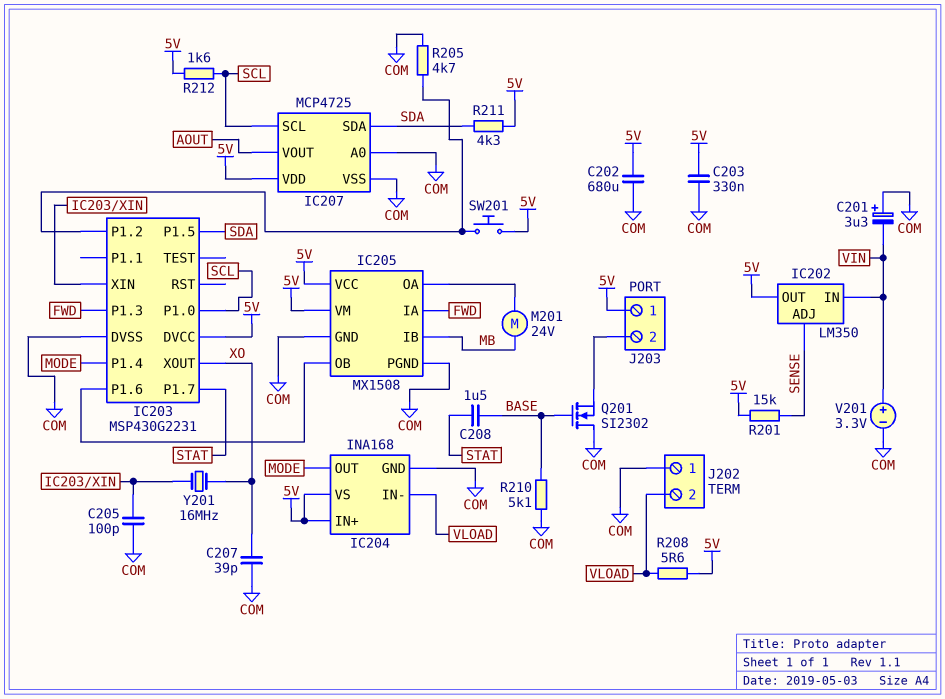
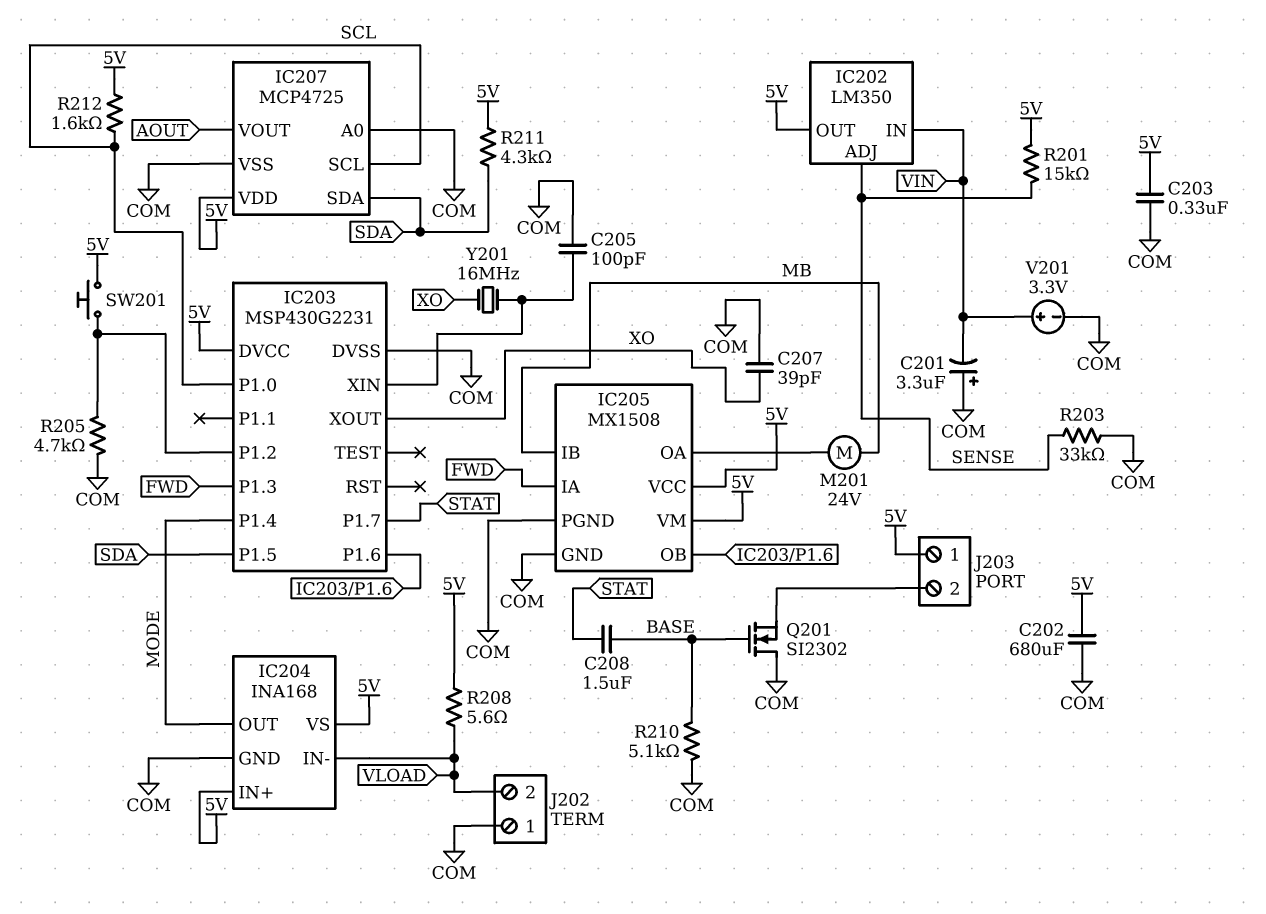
R203: none -> 33k (COM, SENSE)

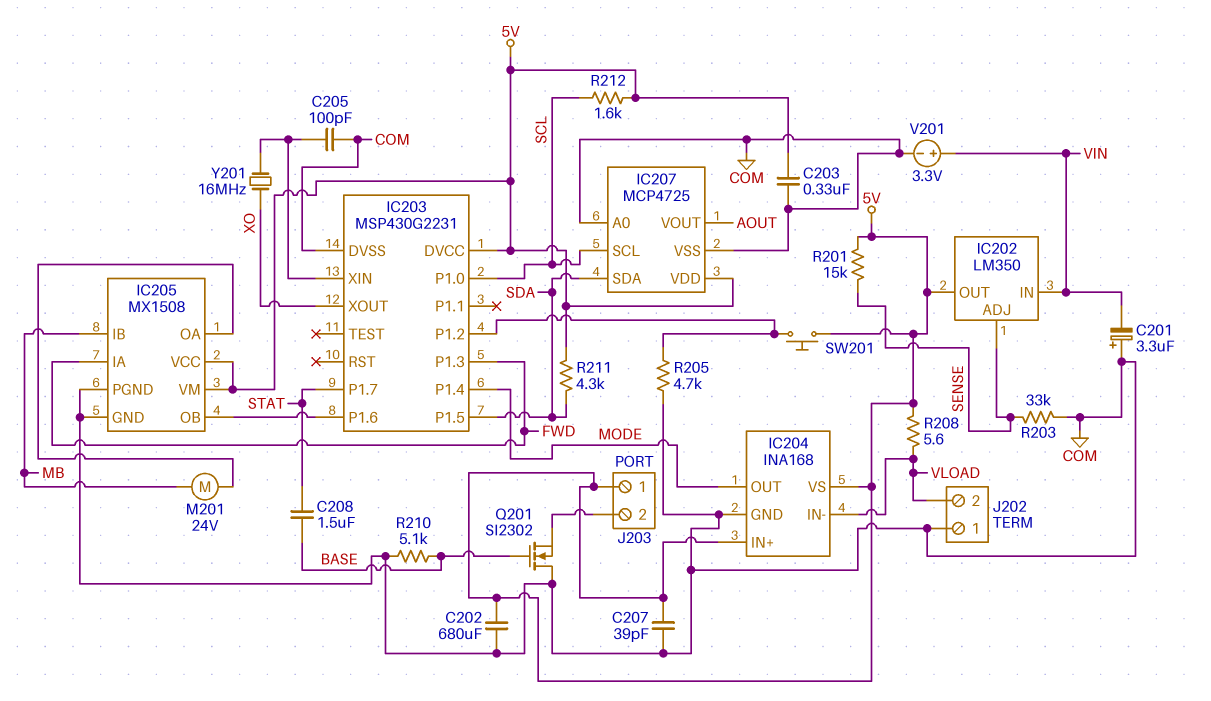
C207: 39pF (COM, XO) -> 39pF (5V, COM)

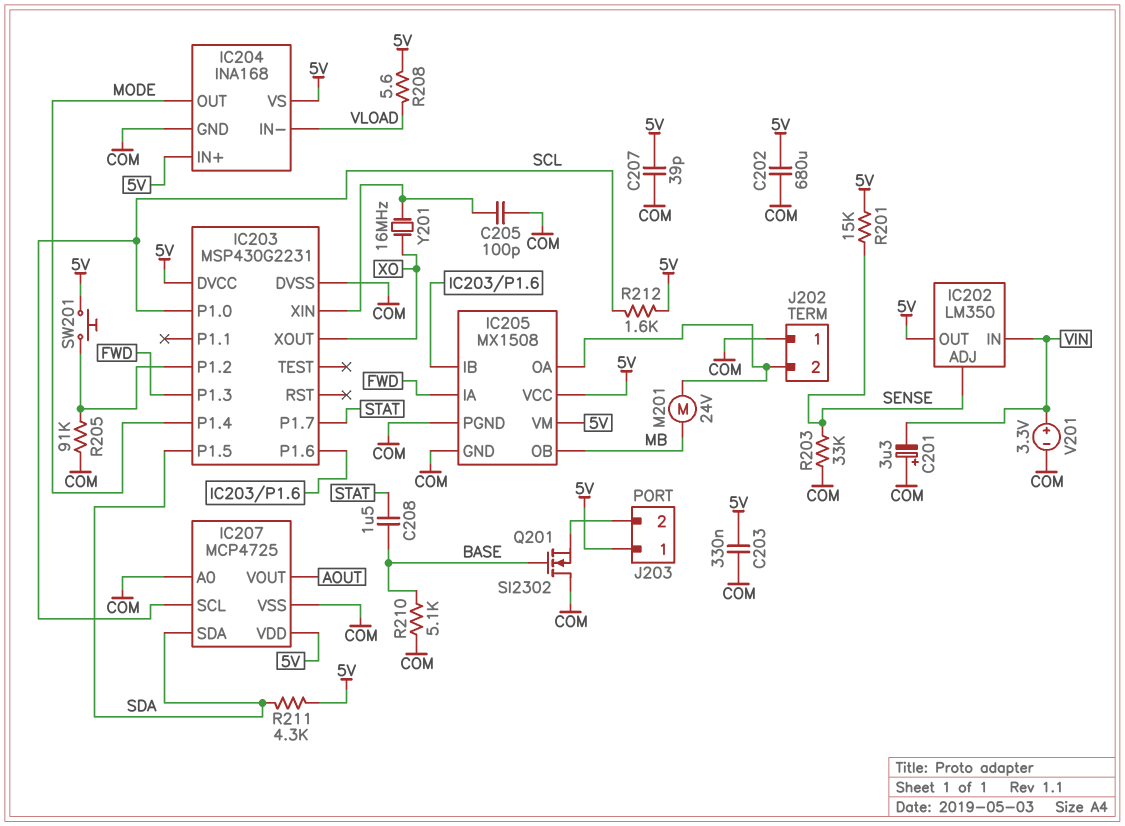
IC205 pin IB: MB -> IC203/P1.6
IC205 pin OB: IC203/P1.6 -> MB
J202 pin 2: VLOAD -> IC205/OA
R205: 4.7k (COM, IC203/P1.2) -> 91k (COM, IC203/P1.2)

